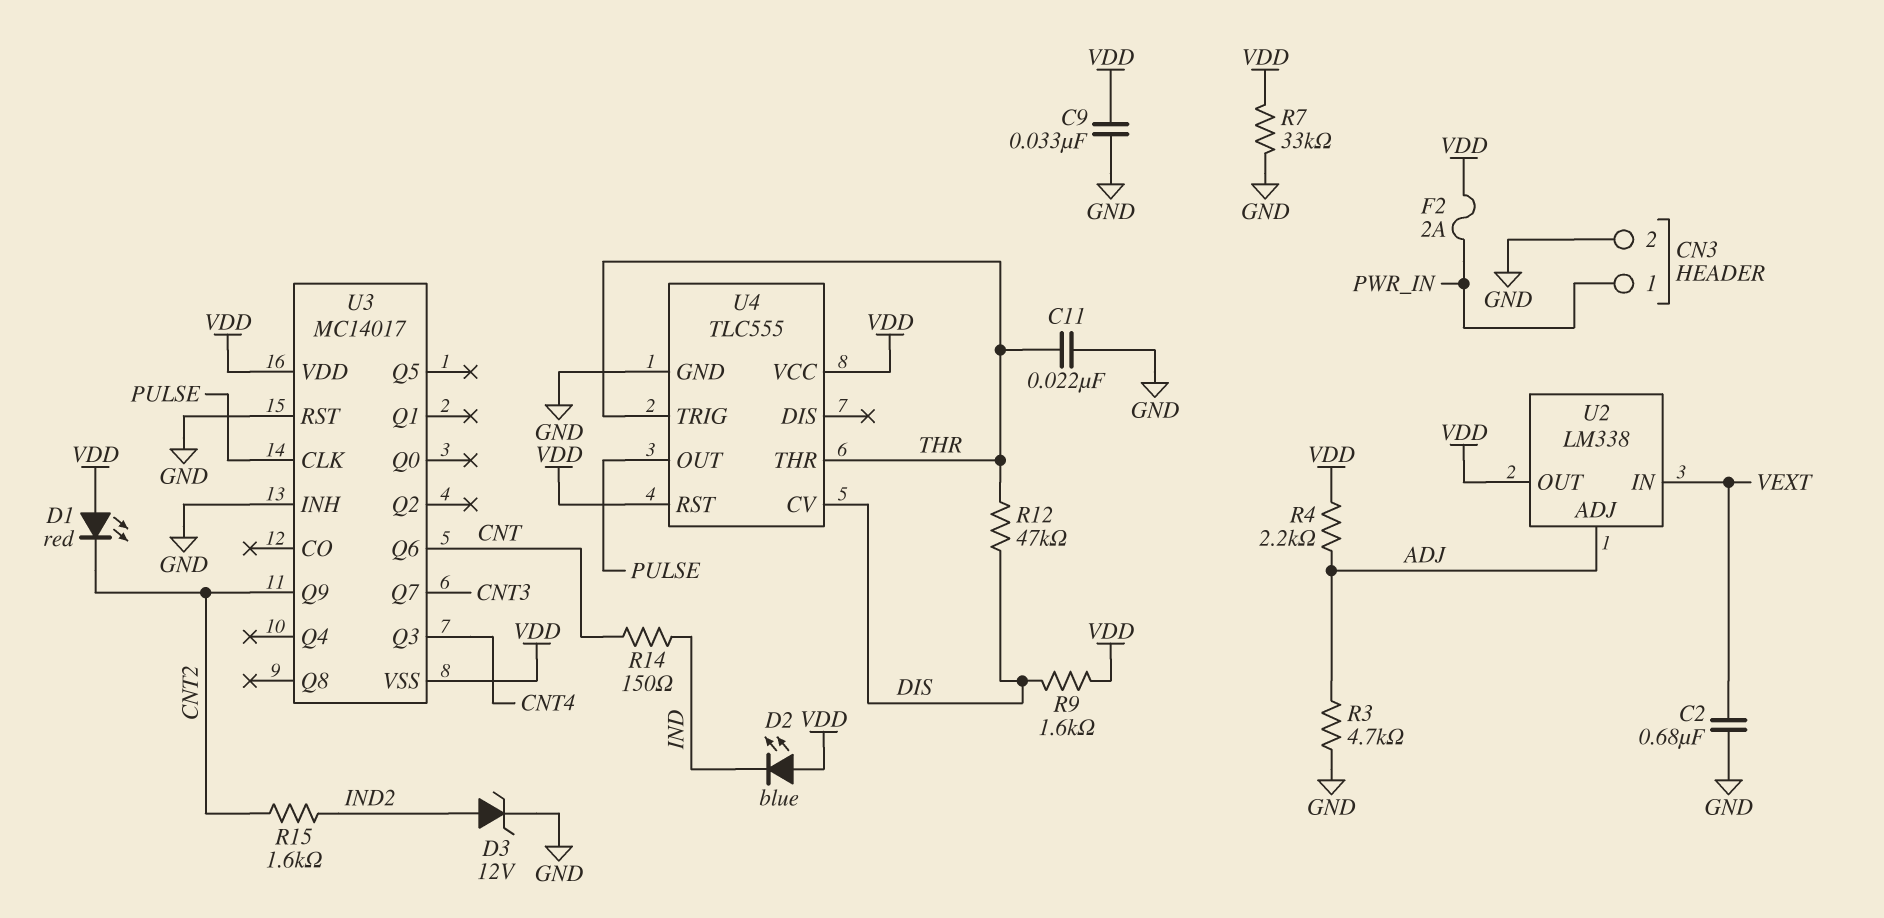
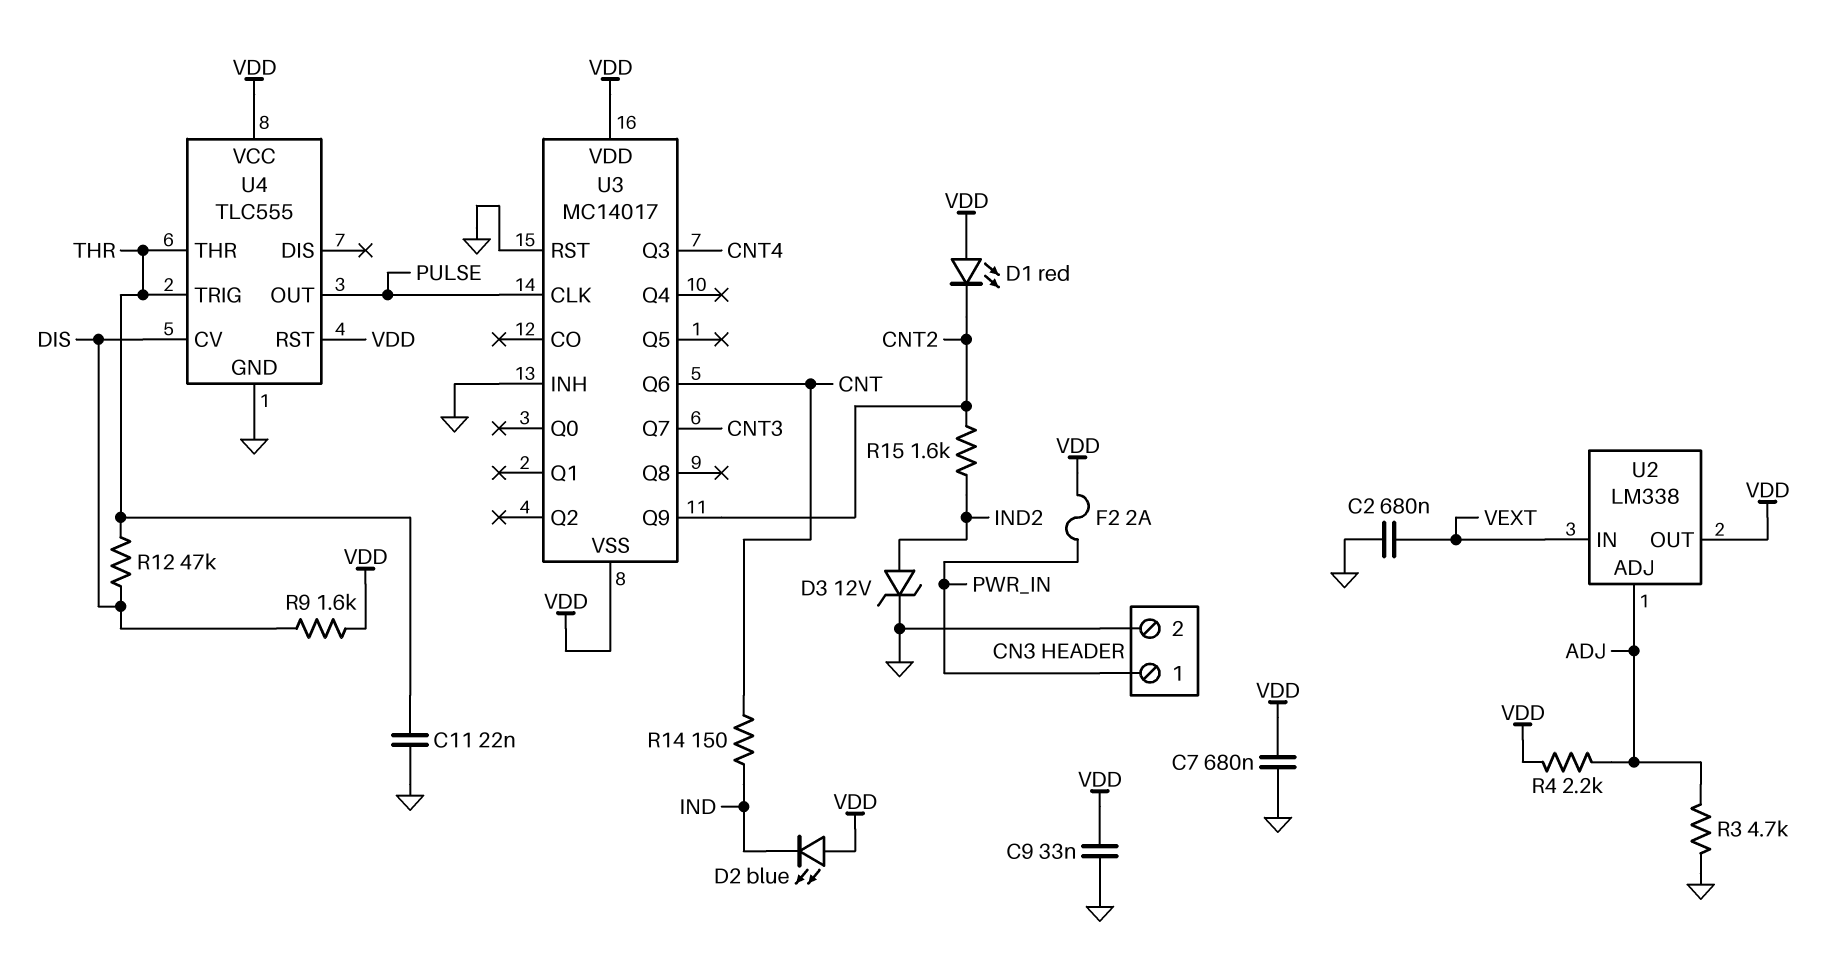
C7: none -> 680nF (GND, VDD)
R7: 33k (GND, VDD) -> none

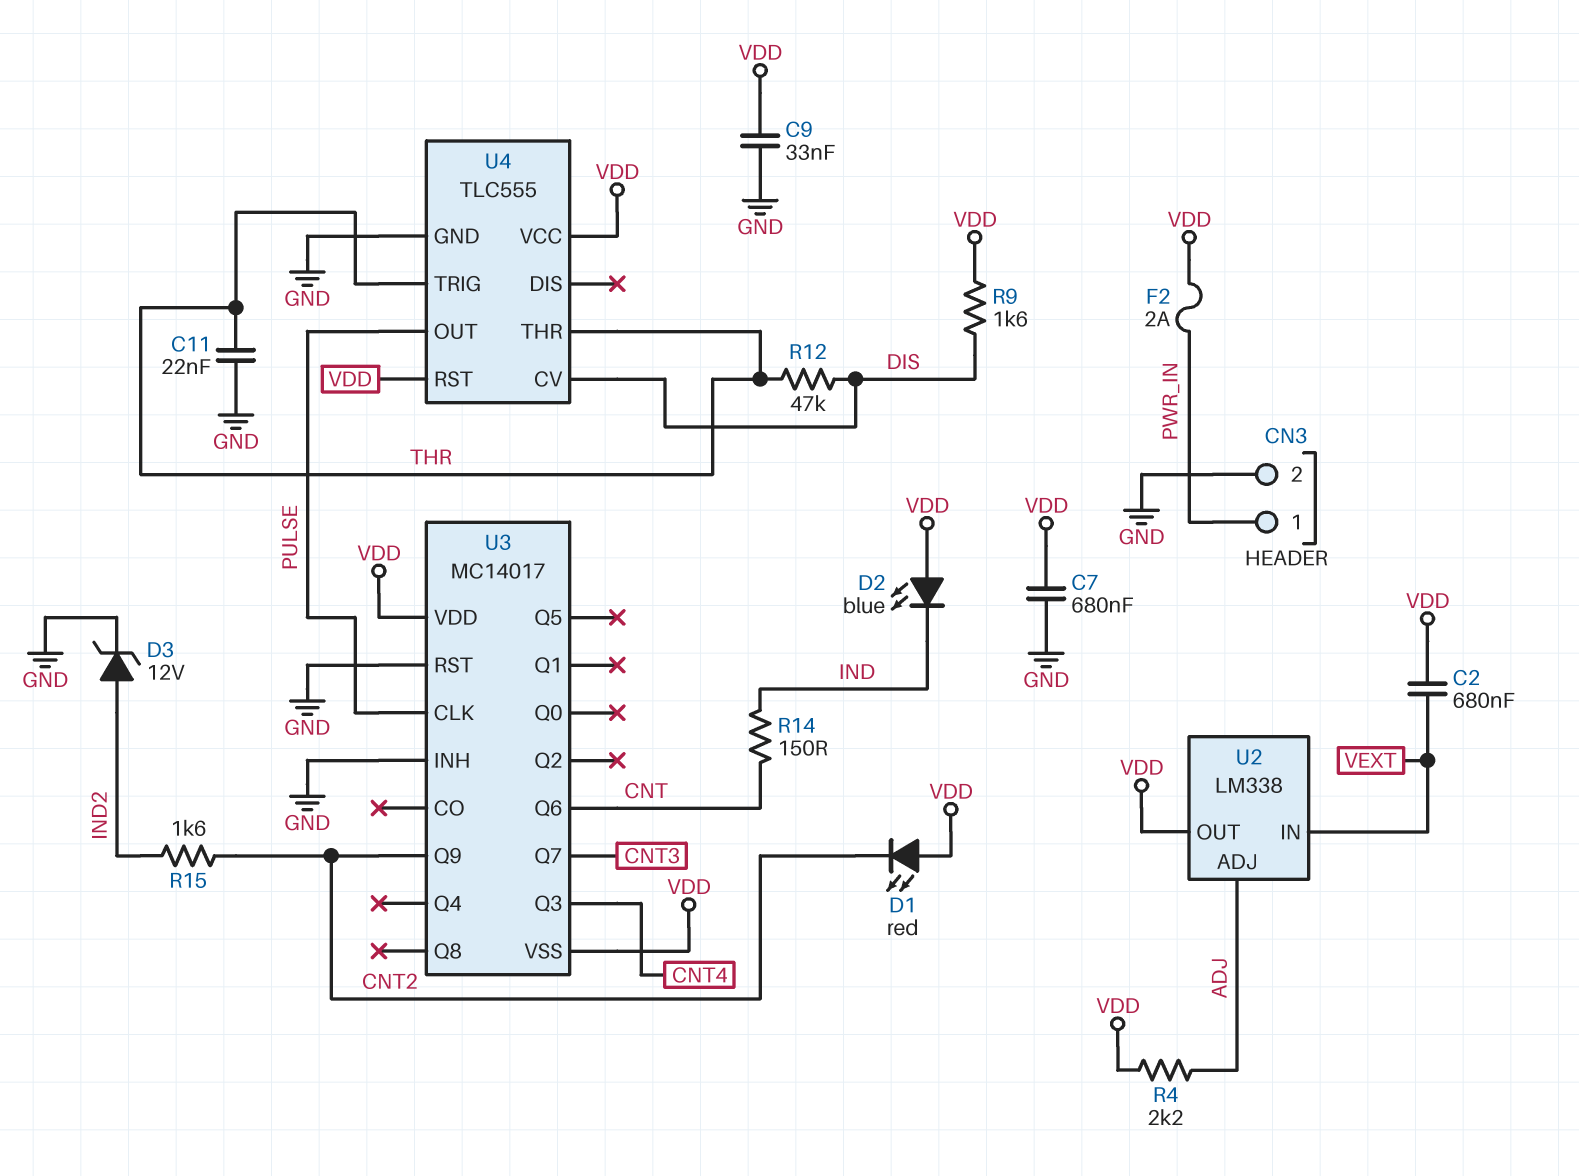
C2: 680nF (GND, VEXT) -> 680nF (VDD, VEXT)
R3: 4.7k (ADJ, GND) -> none

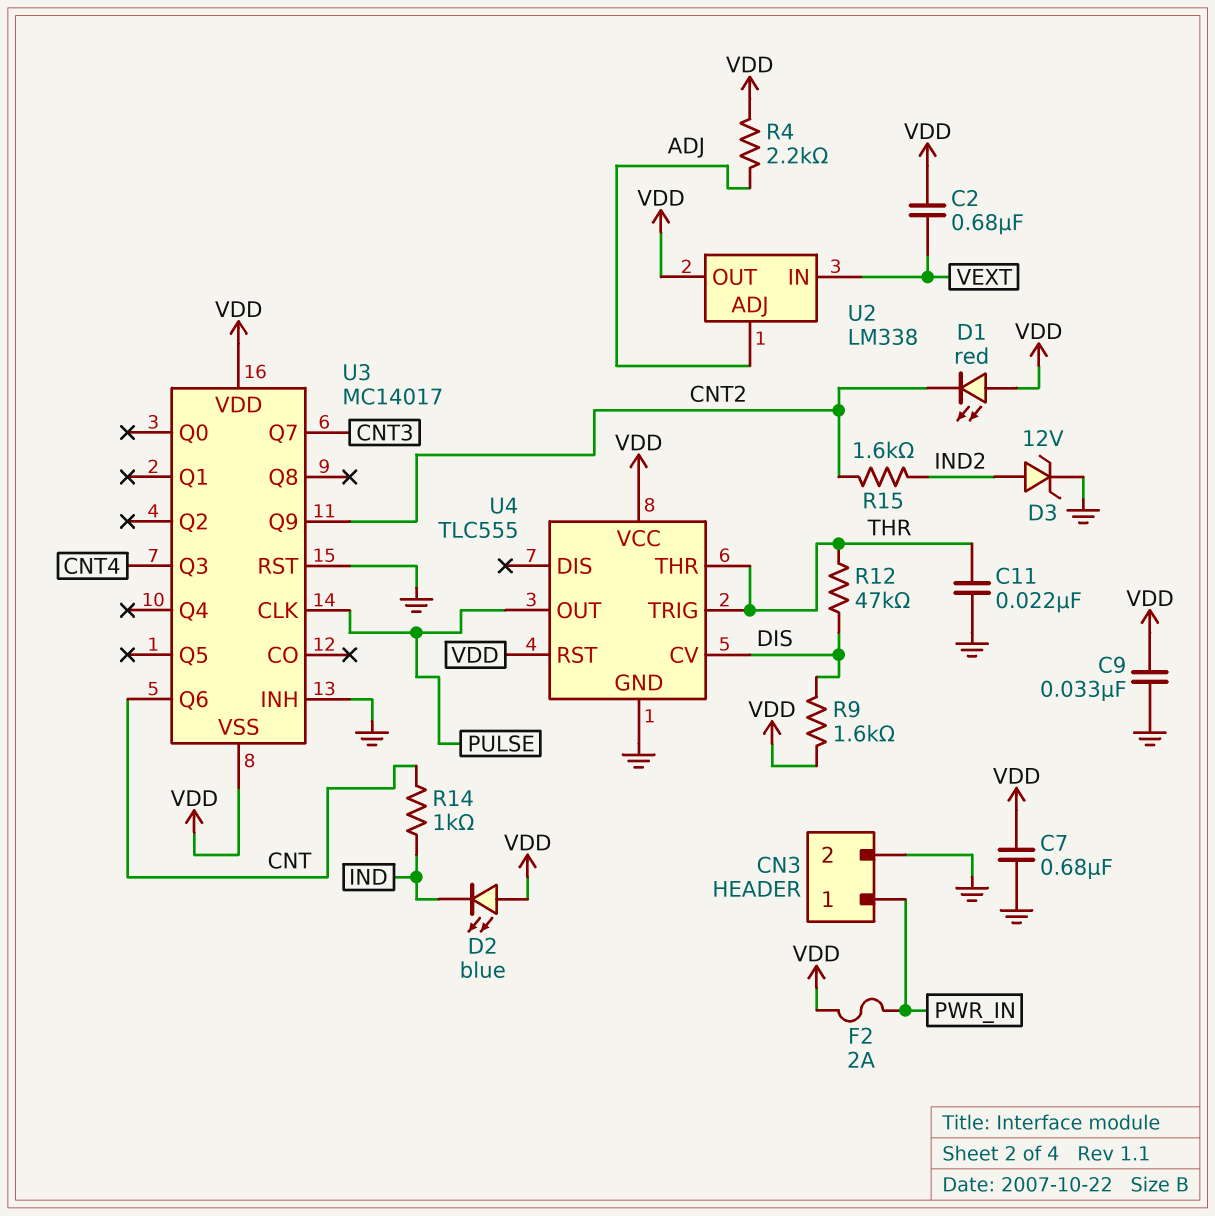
R14: 150 (CNT, IND) -> 1k (CNT, IND)

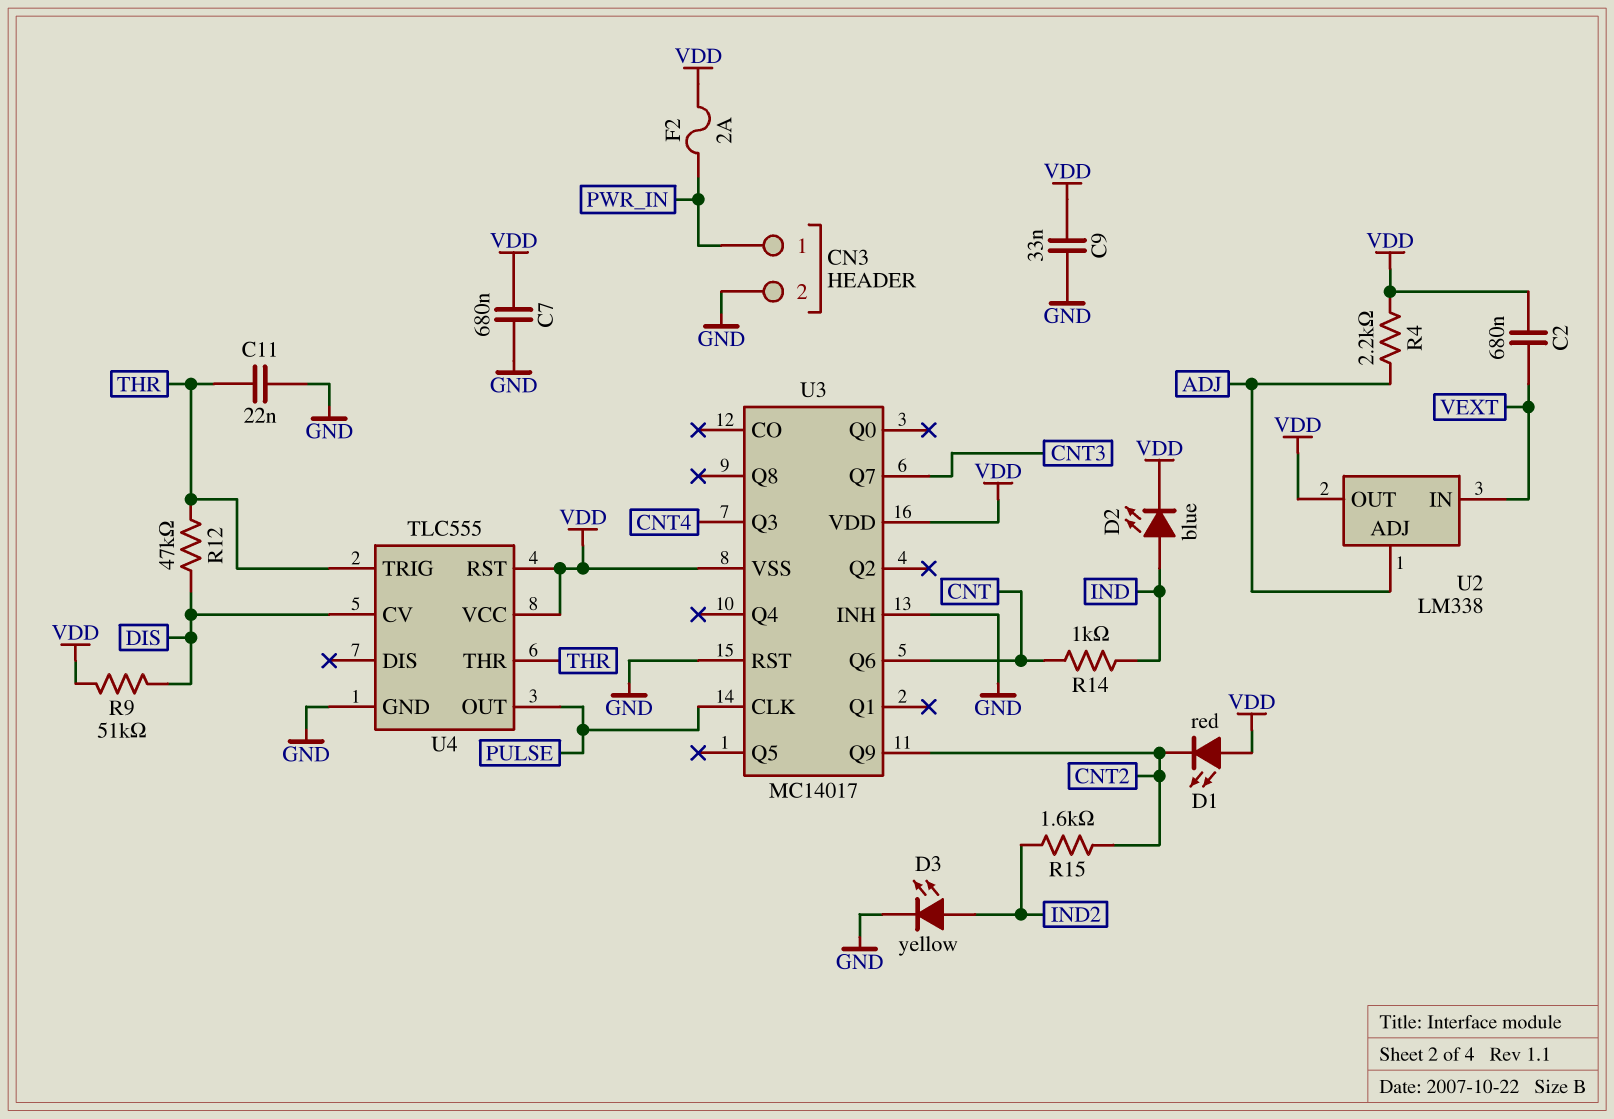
D2: LED blue (A VDD, K IND) -> LED blue (A IND, K VDD)
D3: zener 12V (A IND2, K GND) -> LED yellow (A IND2, K GND)
R9: 1.6k (DIS, VDD) -> 51k (DIS, VDD)

